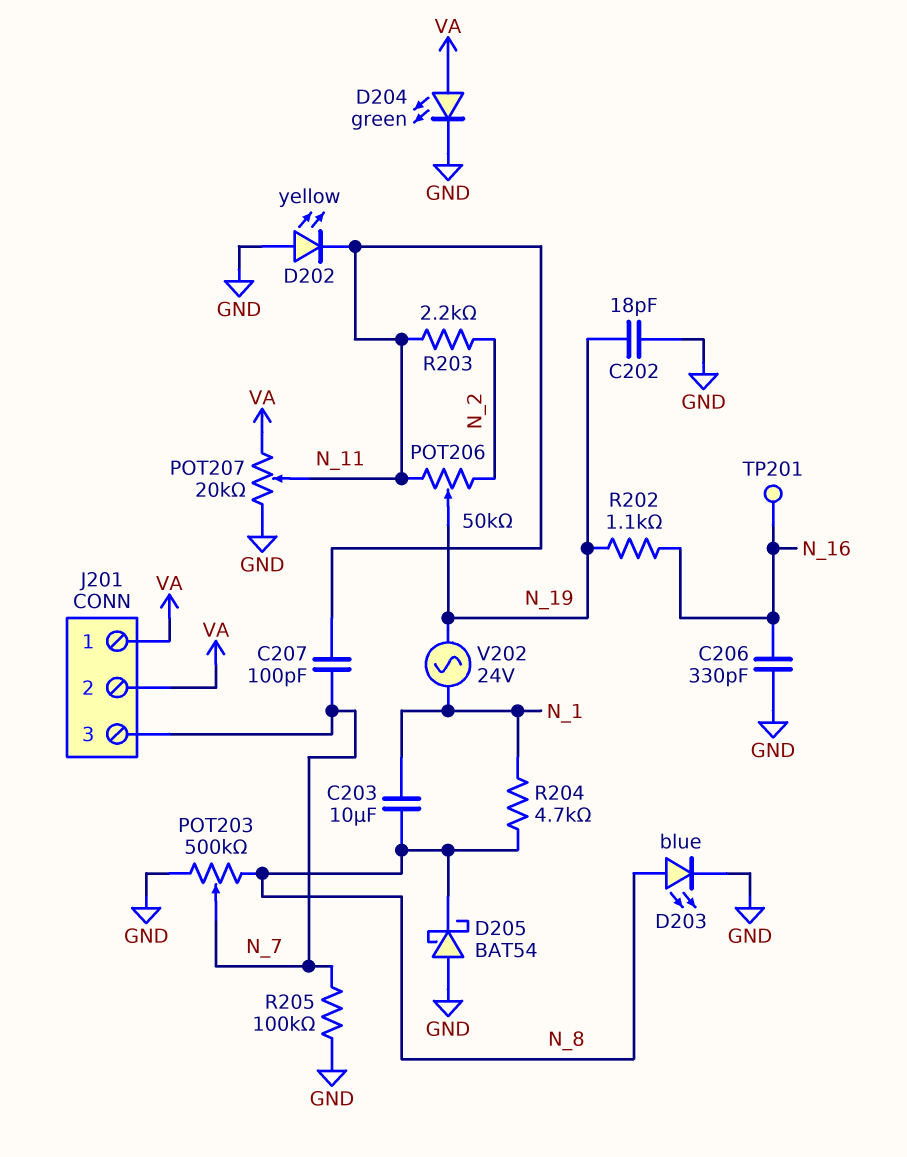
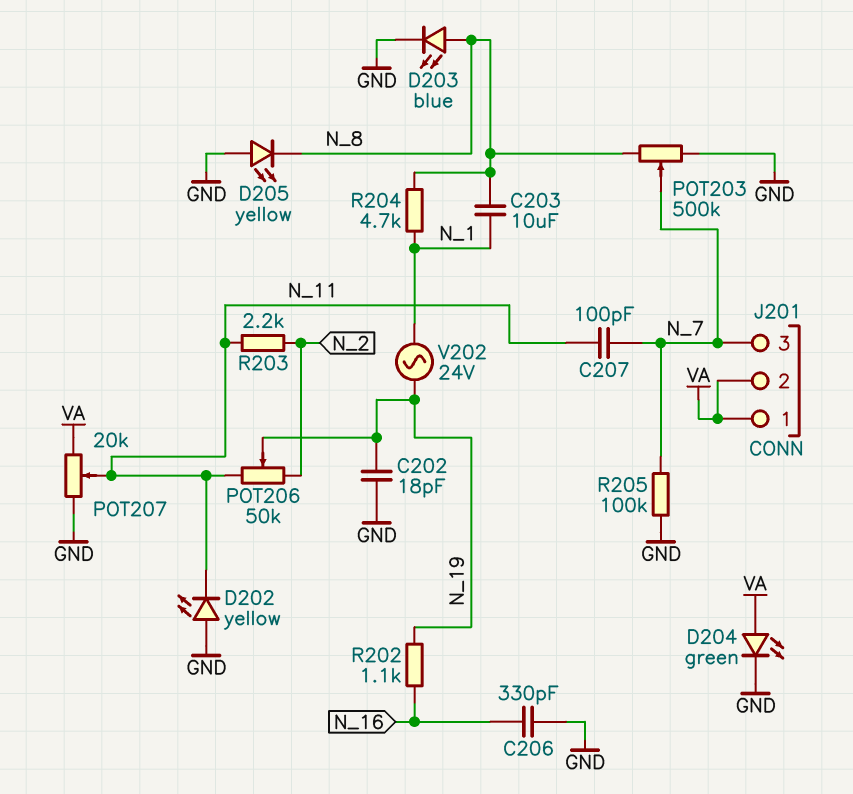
D205: schottky BAT54 (A GND, K N_8) -> LED yellow (A GND, K N_8)
TP201: test point (N_16) -> none

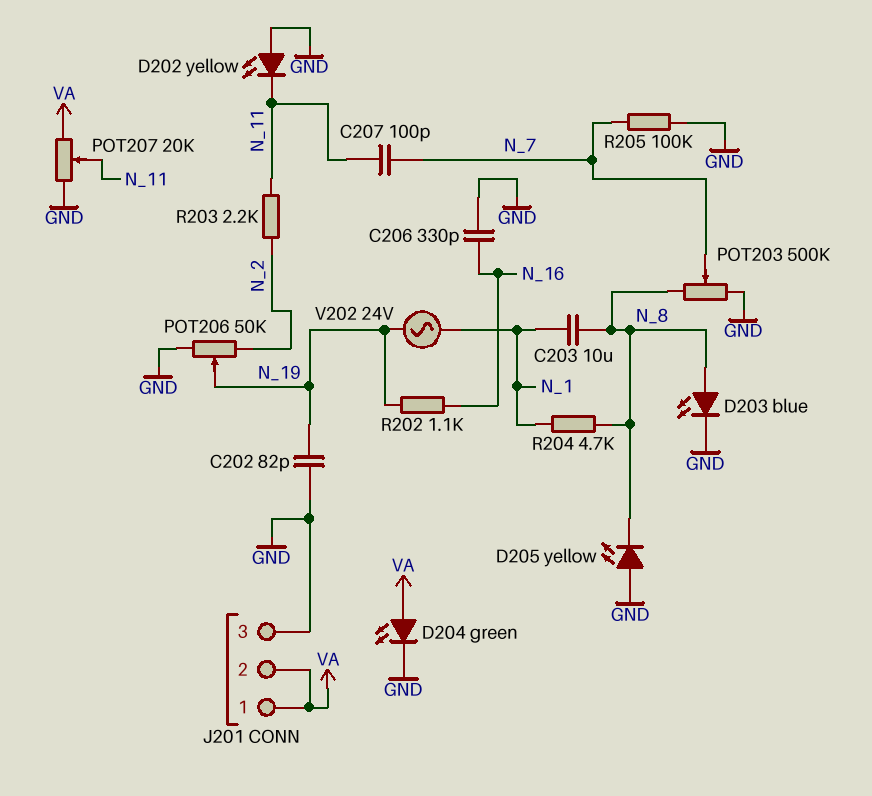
C202: 18pF (GND, N_19) -> 82pF (GND, N_19)
J201 pin 3: N_7 -> GND
POT206: 50k (N_2, N_11, wiper N_19) -> 50k (GND, N_2, wiper N_19)

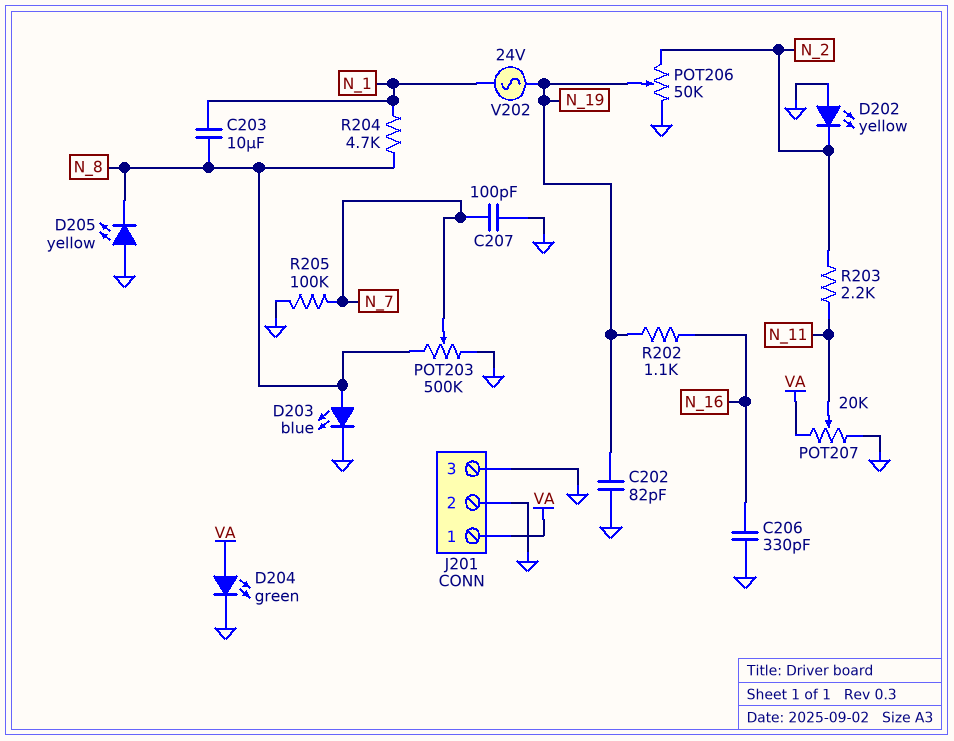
C207: 100pF (N_7, N_11) -> 100pF (GND, N_7)
D202: LED yellow (A GND, K N_11) -> LED yellow (A GND, K N_2)
J201 pin 2: VA -> GND

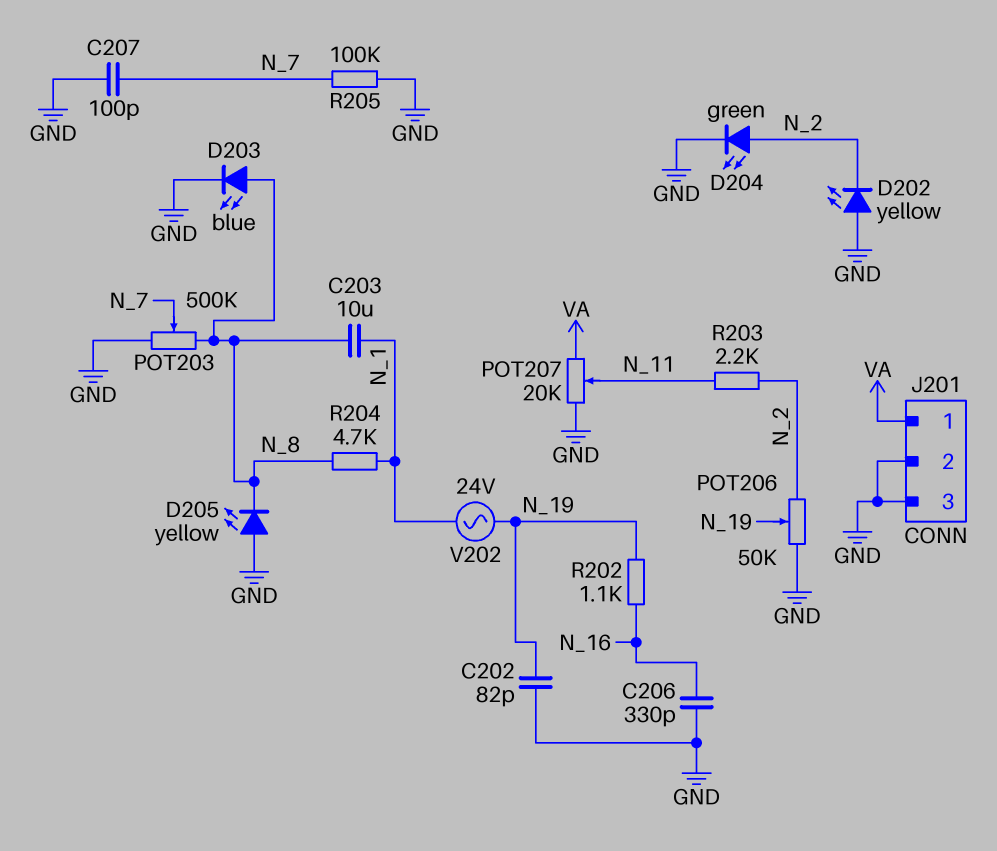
D204: LED green (A VA, K GND) -> LED green (A N_2, K GND)

